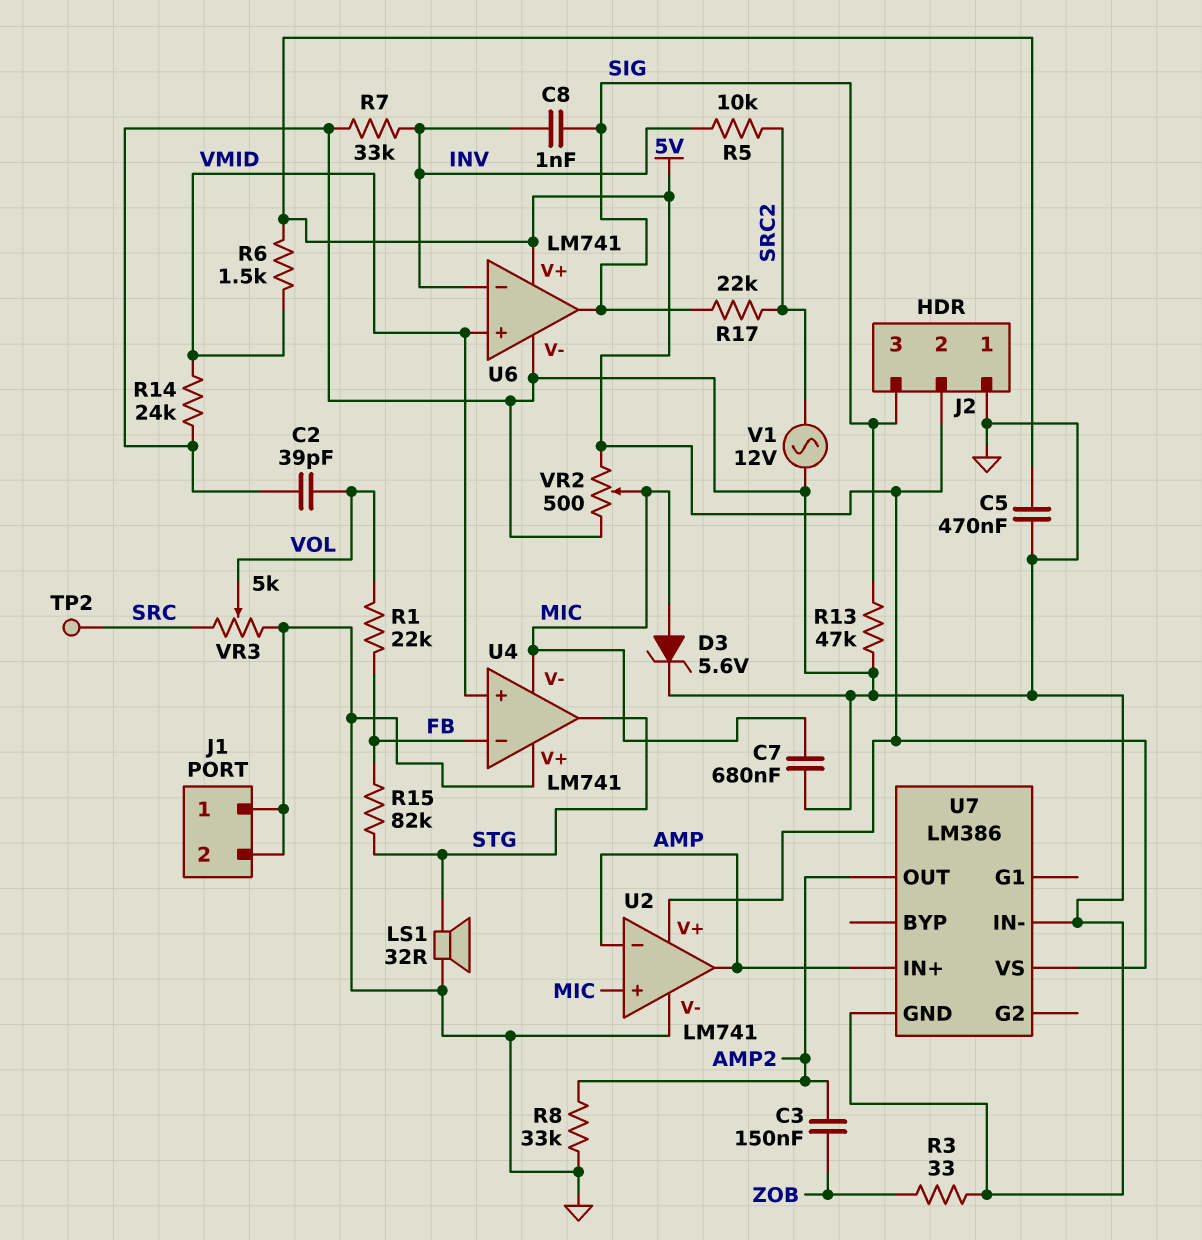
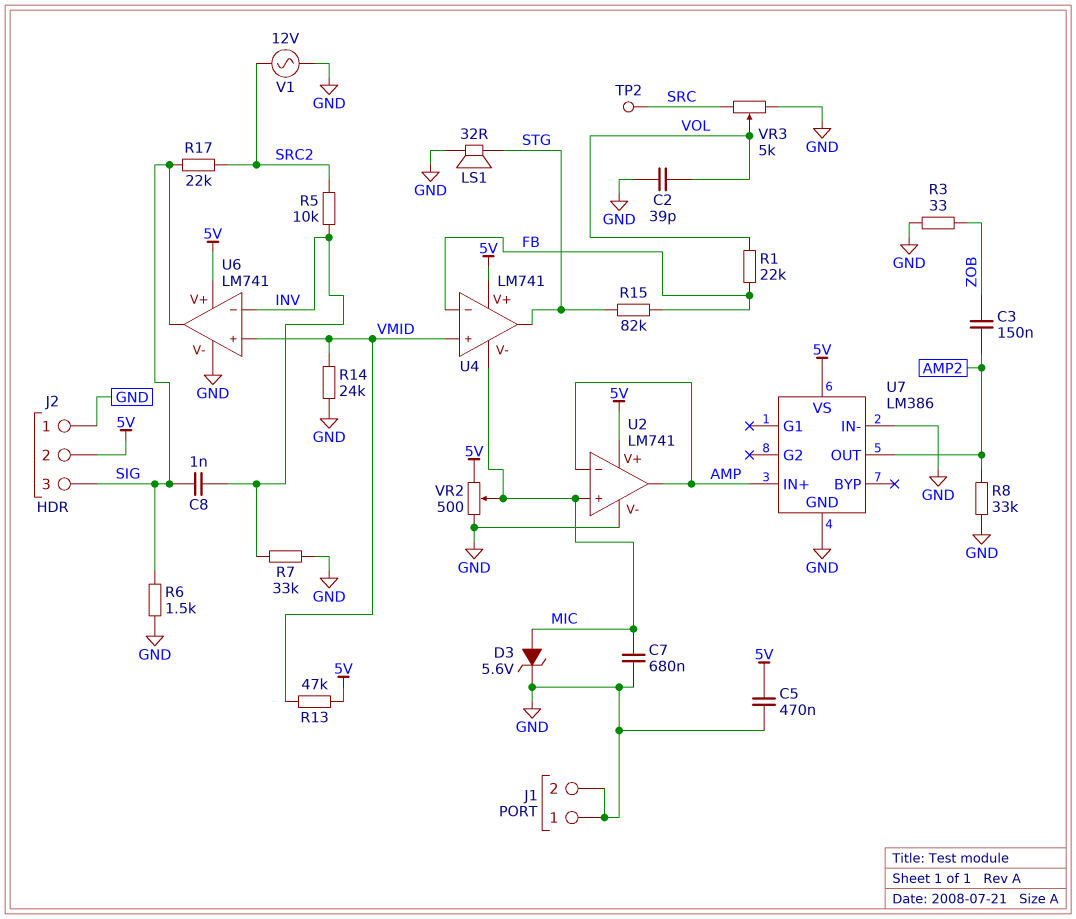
R6: 1.5k (5V, VMID) -> 1.5k (GND, SIG)
R13: 47k (GND, SIG) -> 47k (5V, VMID)
U4 pin V+: GND -> 5V

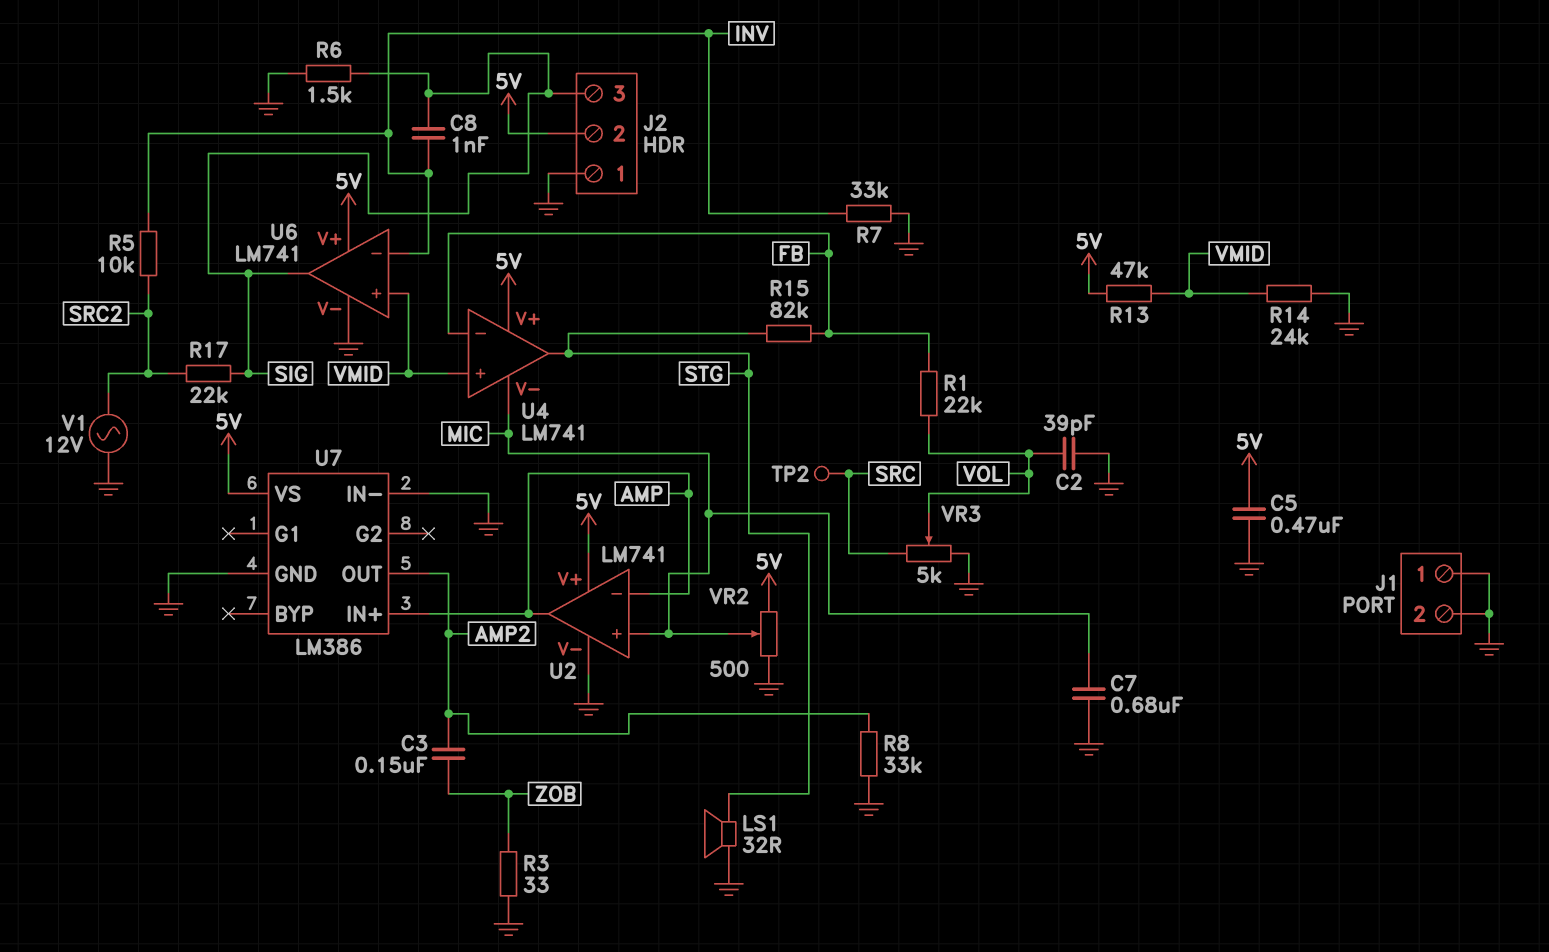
D3: zener 5.6V (A MIC, K GND) -> none

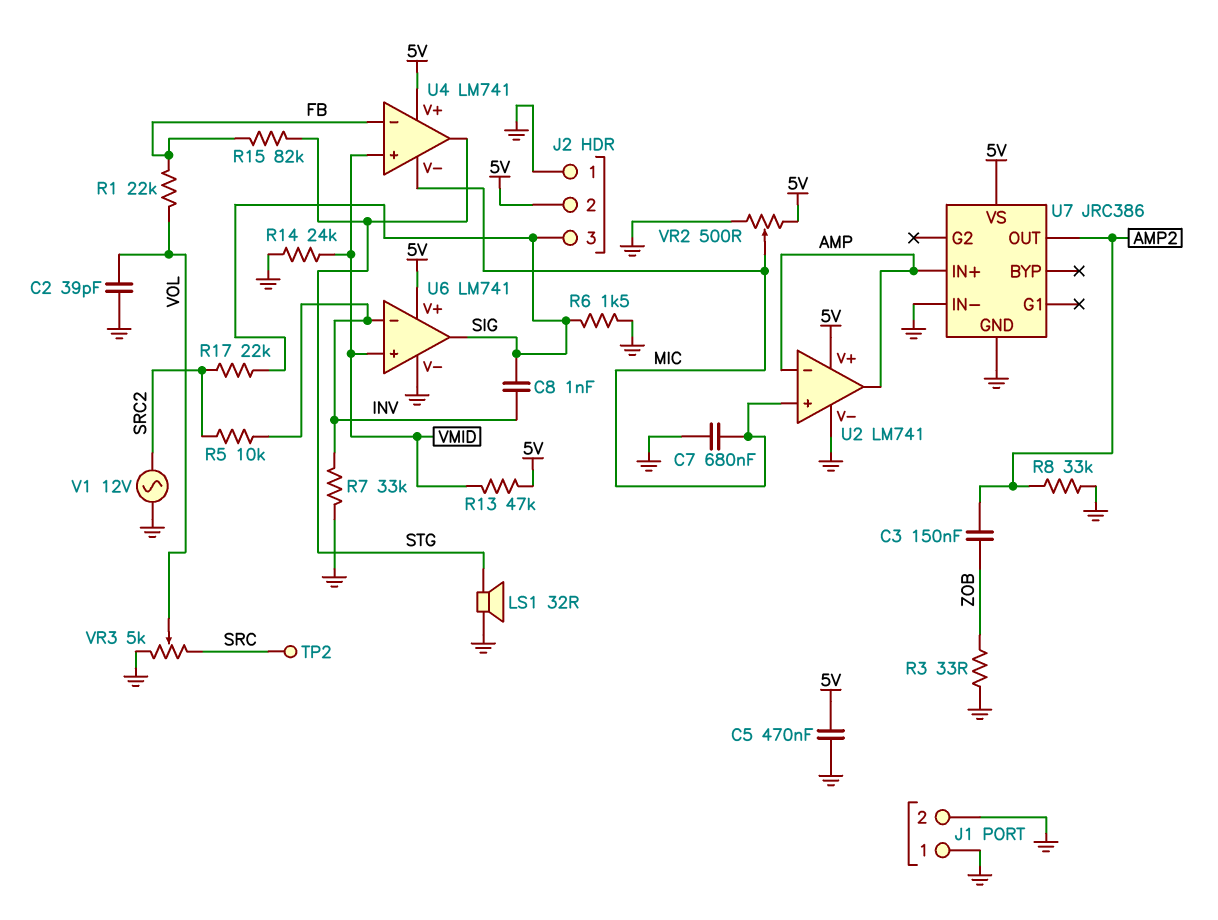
U7: LM386 -> JRC386

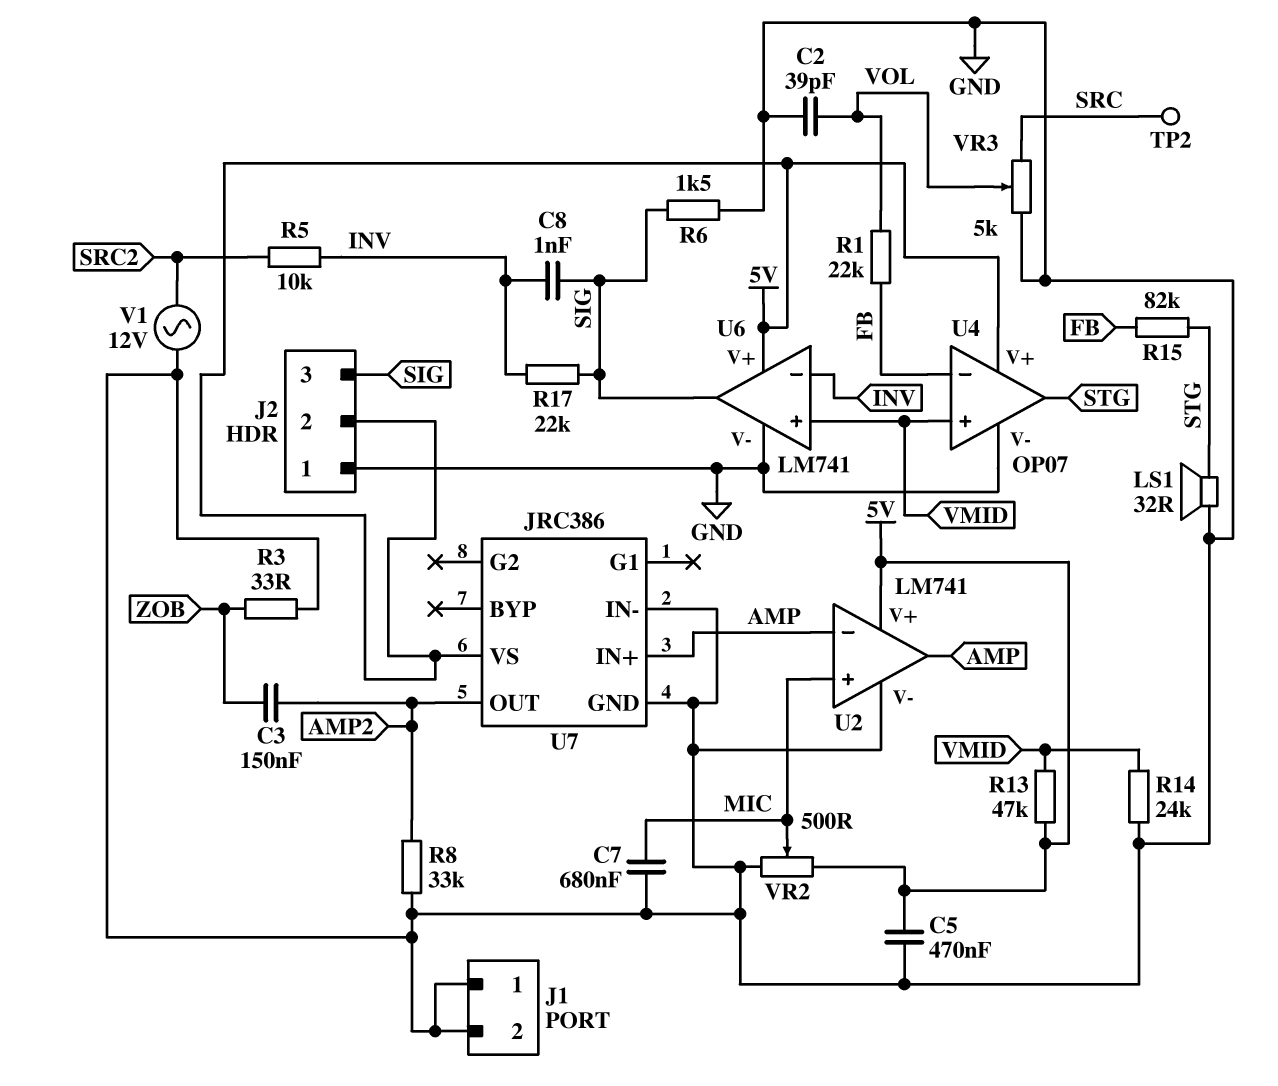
R7: 33k (GND, INV) -> none
R17: 22k (SIG, SRC2) -> 22k (INV, SIG)
U4: LM741 -> OP07
U4 pin V-: MIC -> GND

